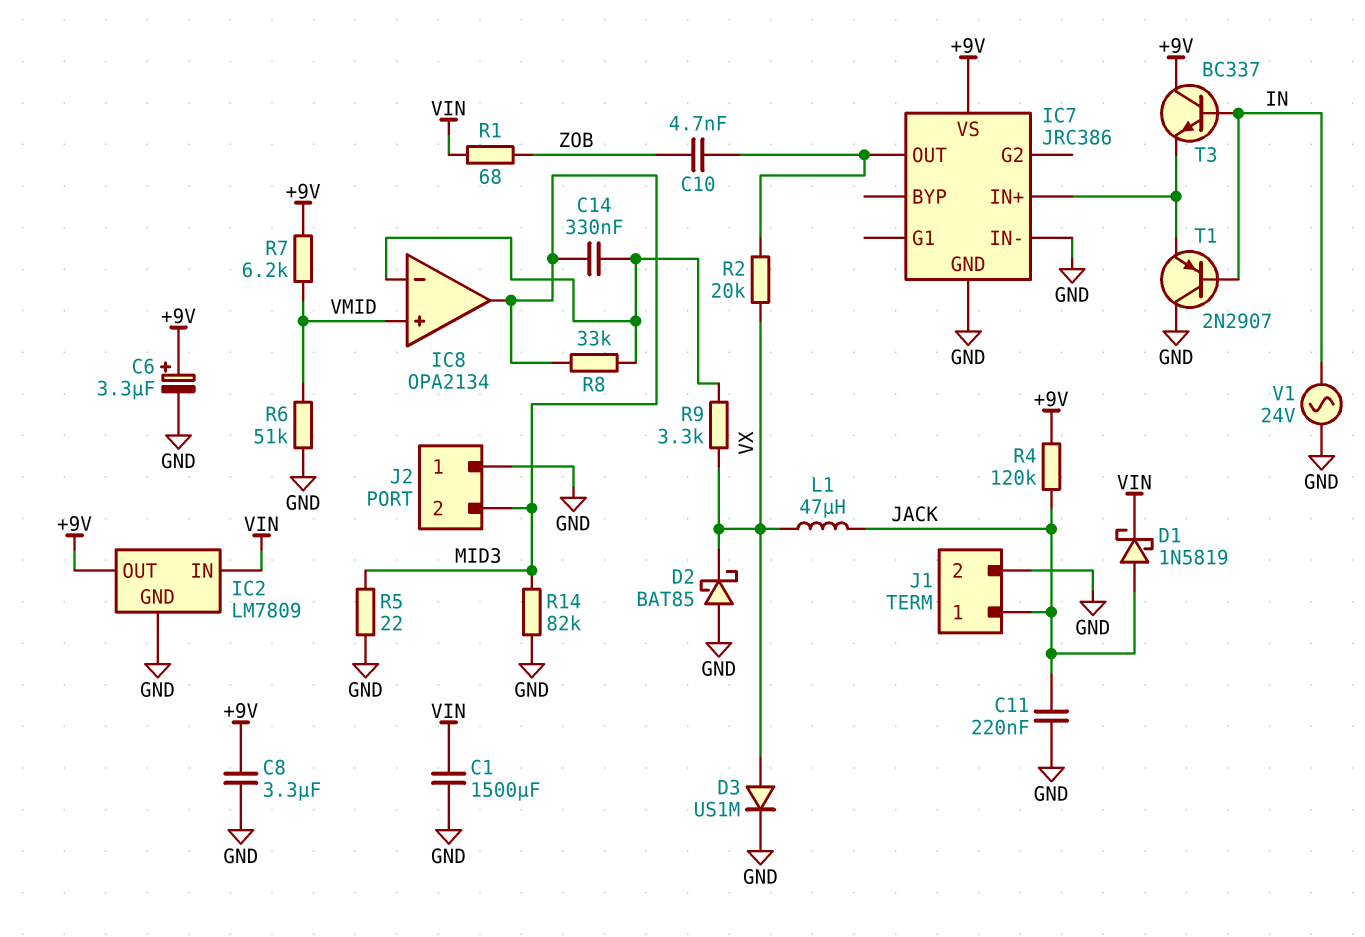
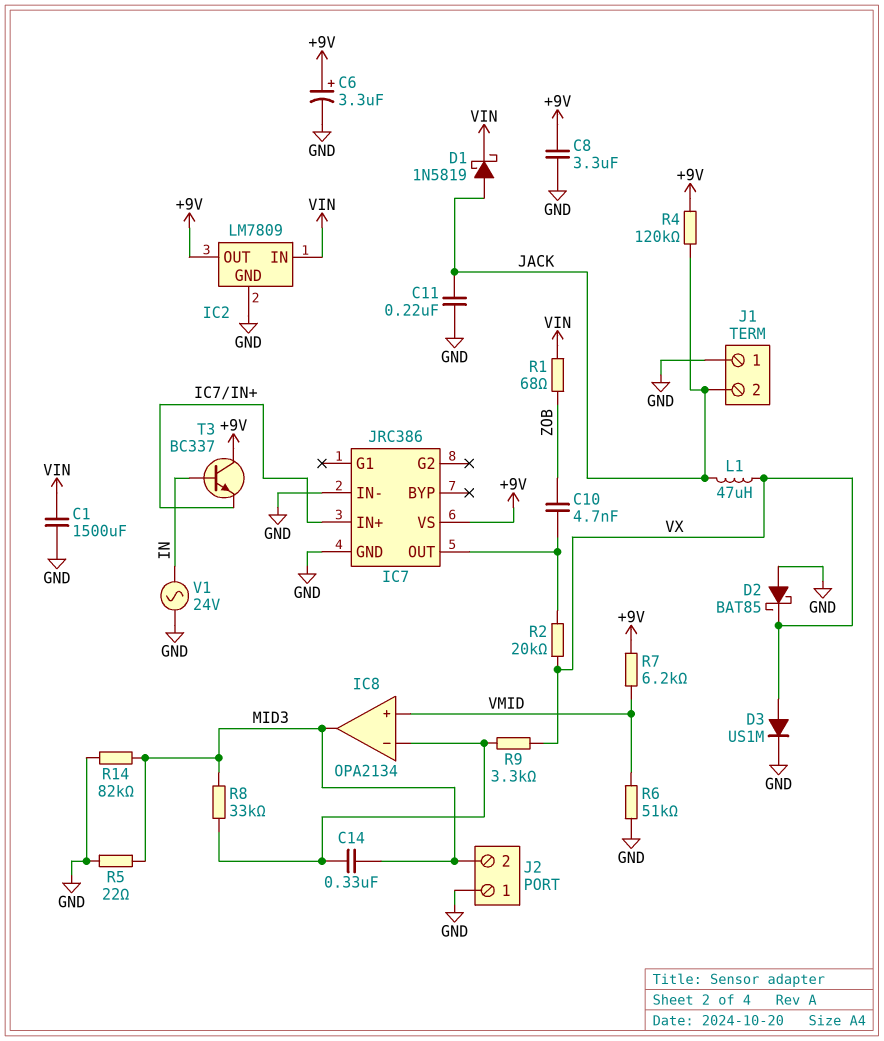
J1 pin 1: JACK -> GND
J1 pin 2: GND -> JACK
T1: PNP 2N2907 (B IN, C GND, E IC7/IN+) -> none

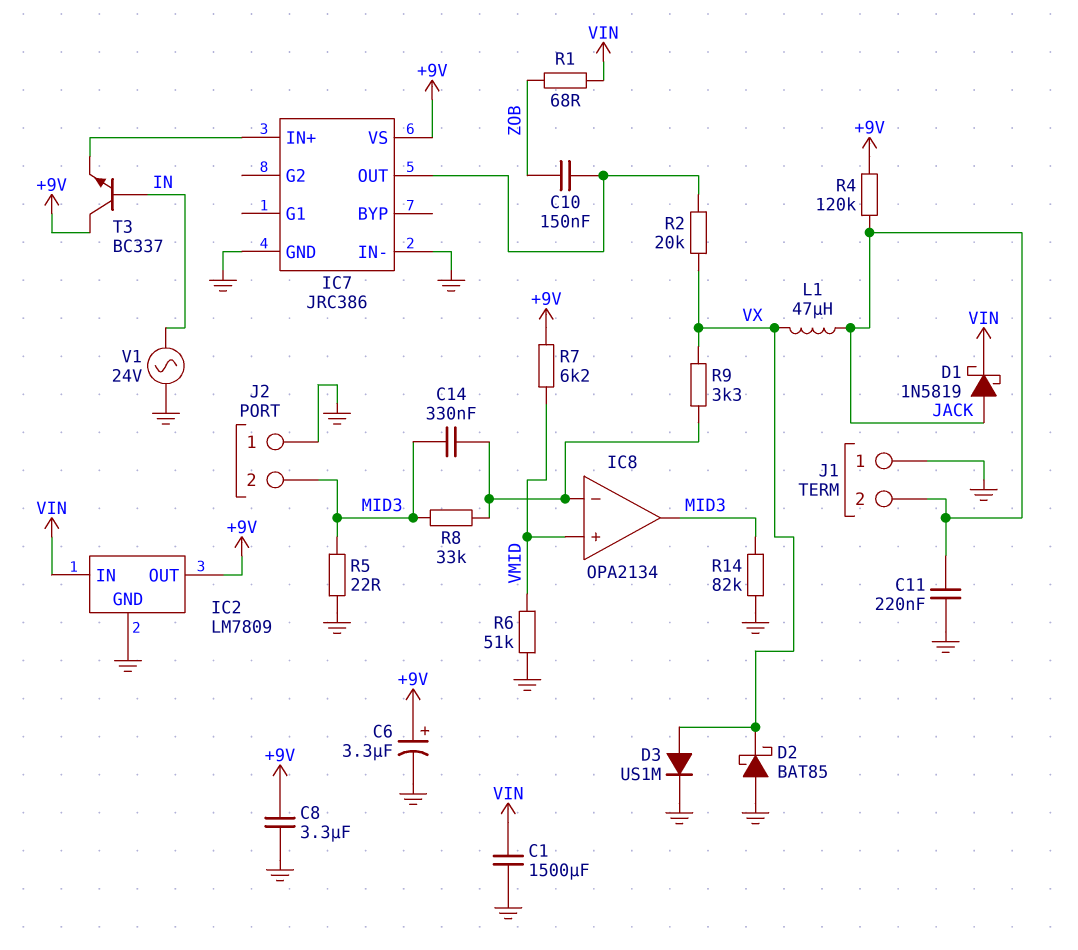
C10: 4.7nF (IC7/OUT, ZOB) -> 150nF (IC7/OUT, ZOB)

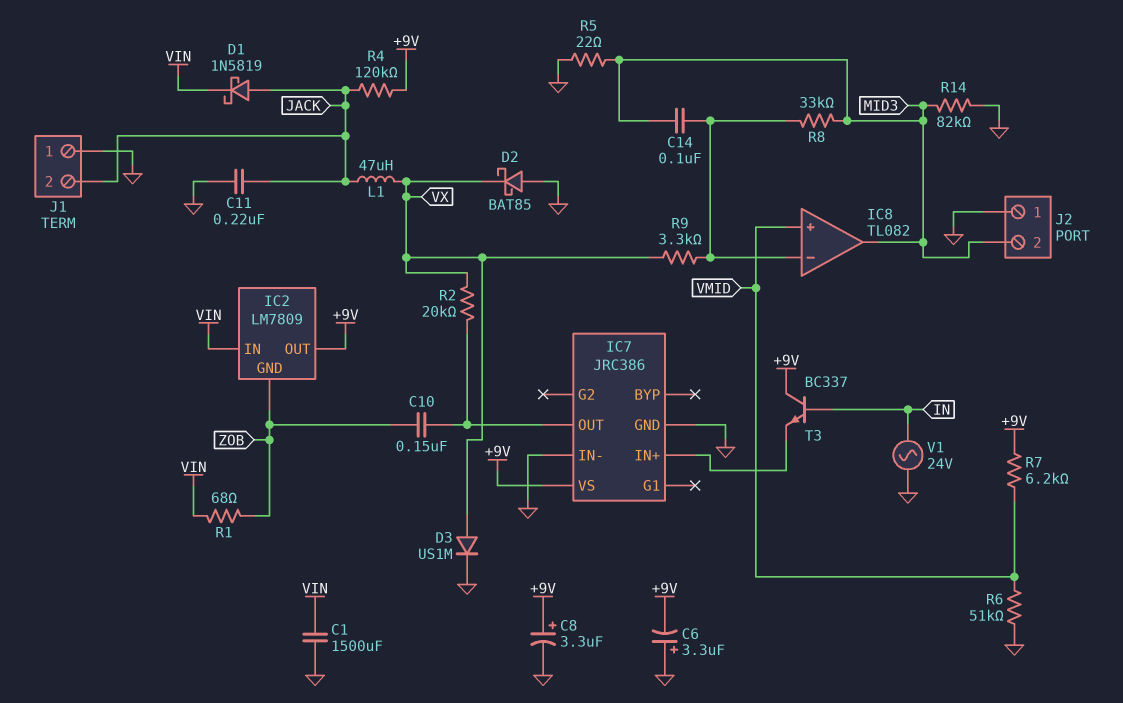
C6: 3.3uF (plus +9V, minus GND) -> 3.3uF (plus GND, minus +9V)
C8: 3.3uF (+9V, GND) -> 3.3uF (plus +9V, minus GND)
C14: 330nF (IC8/in-, MID3) -> 100nF (IC8/in-, MID3)
IC2 pin GND: GND -> ZOB
IC8: OPA2134 -> TL082

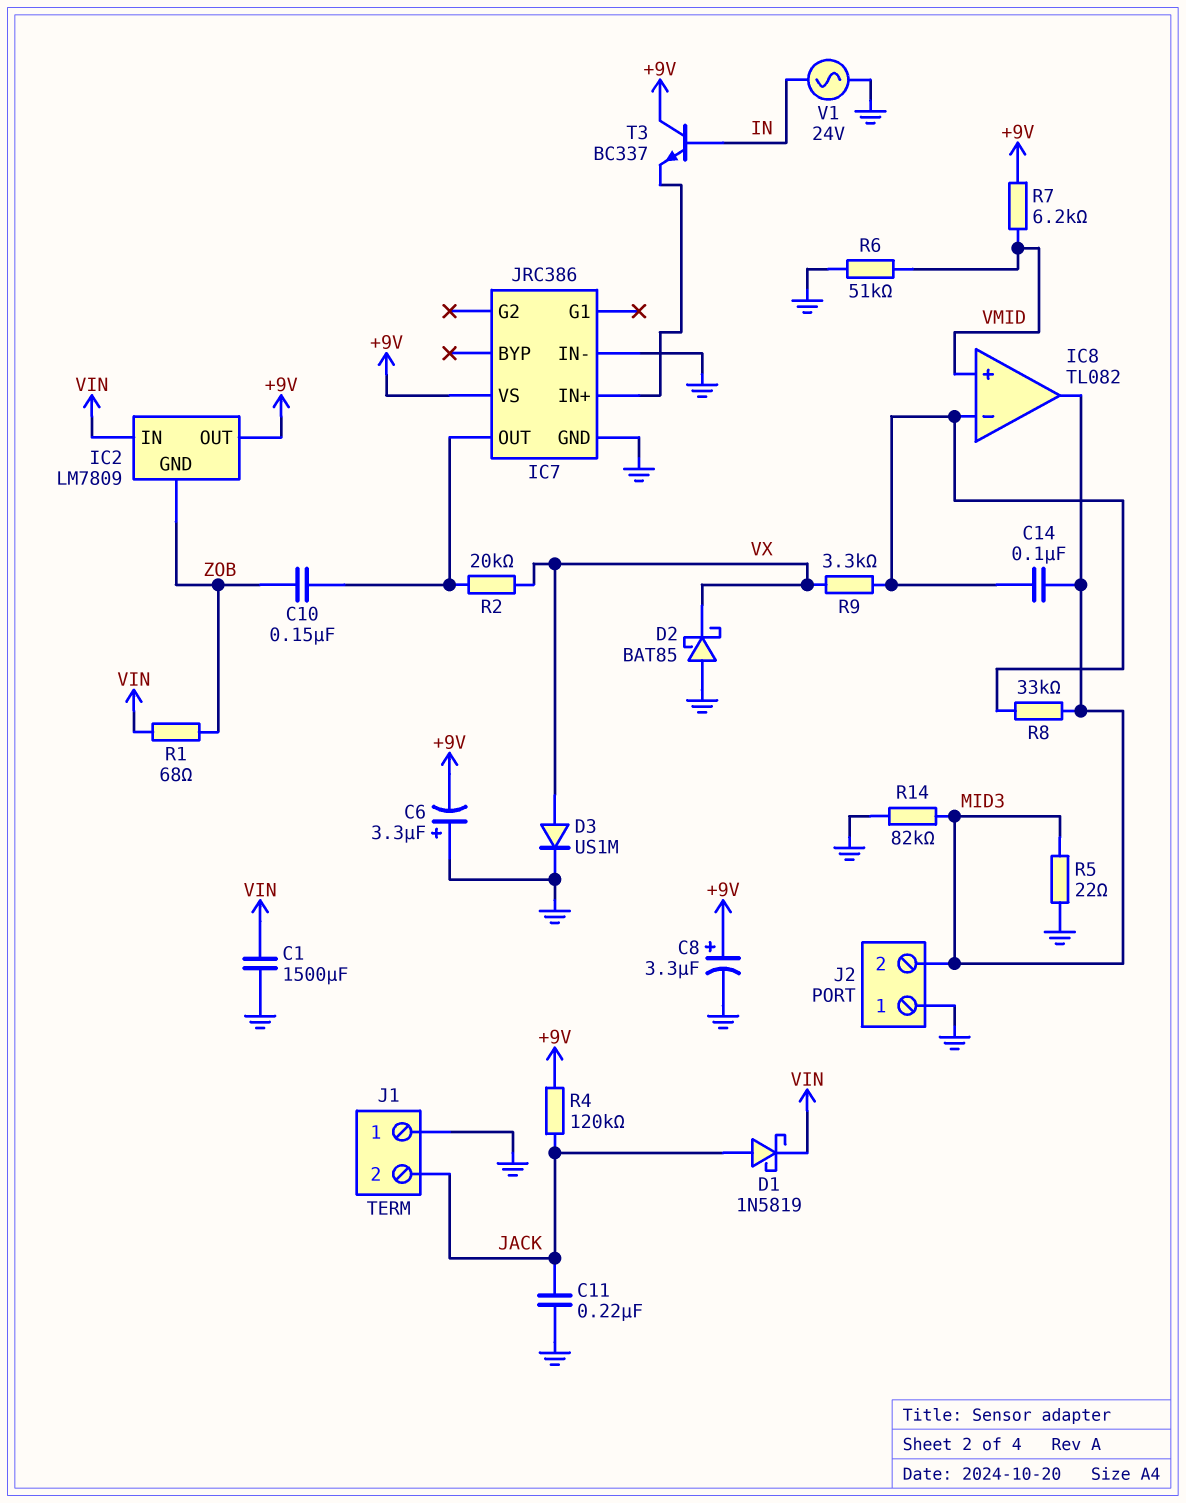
L1: 47uH (JACK, VX) -> none

